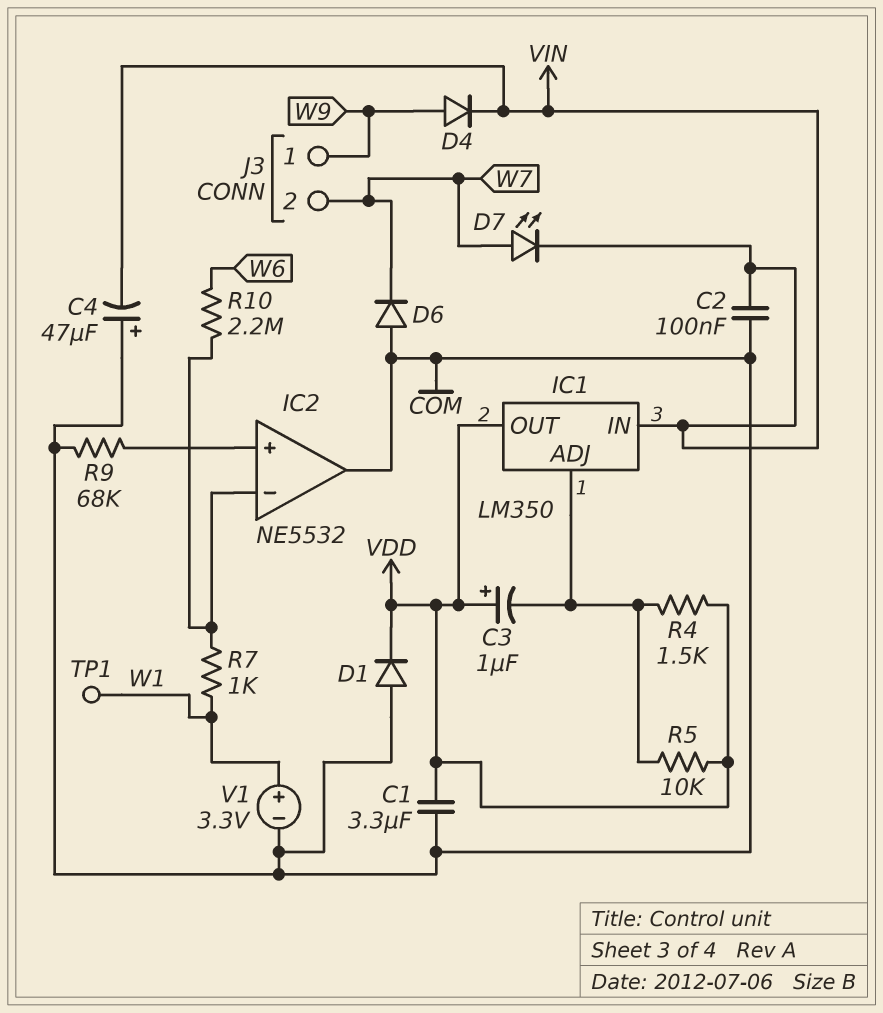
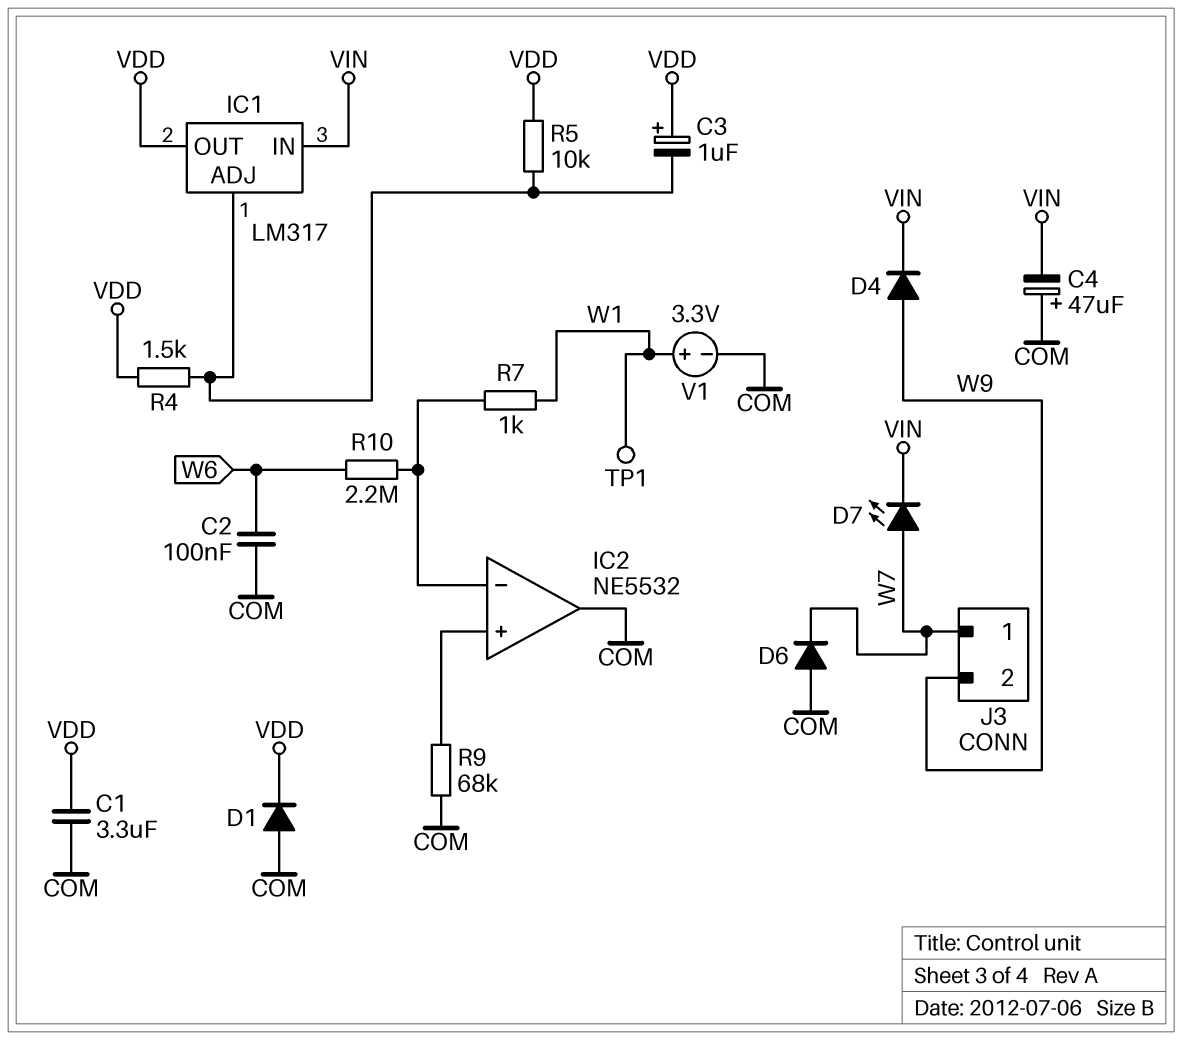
C2: 100nF (COM, VIN) -> 100nF (COM, W6)
IC1: LM350 -> LM317
J3 pin 1: W9 -> W7
J3 pin 2: W7 -> W9

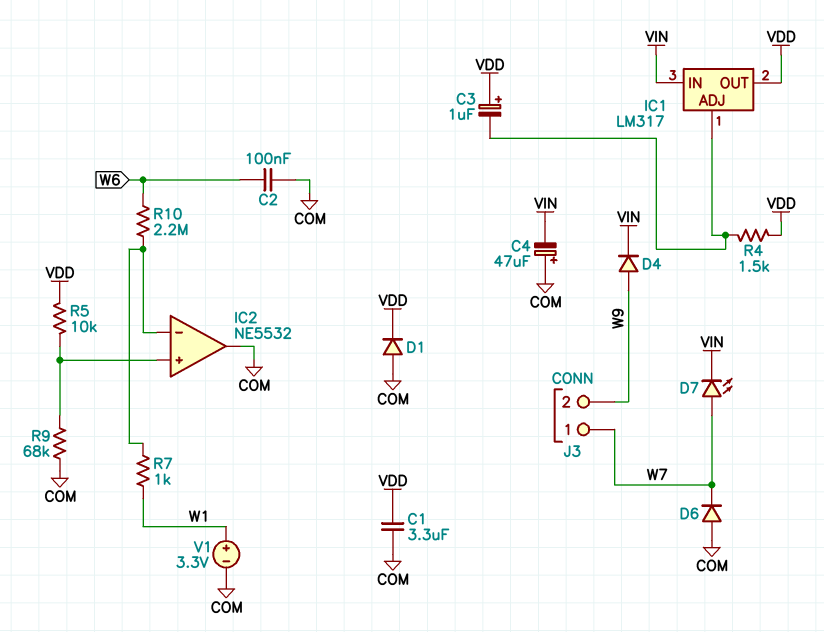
R5: 10k (IC1/ADJ, VDD) -> 10k (IC2/in+, VDD)
TP1: test point (W1) -> none

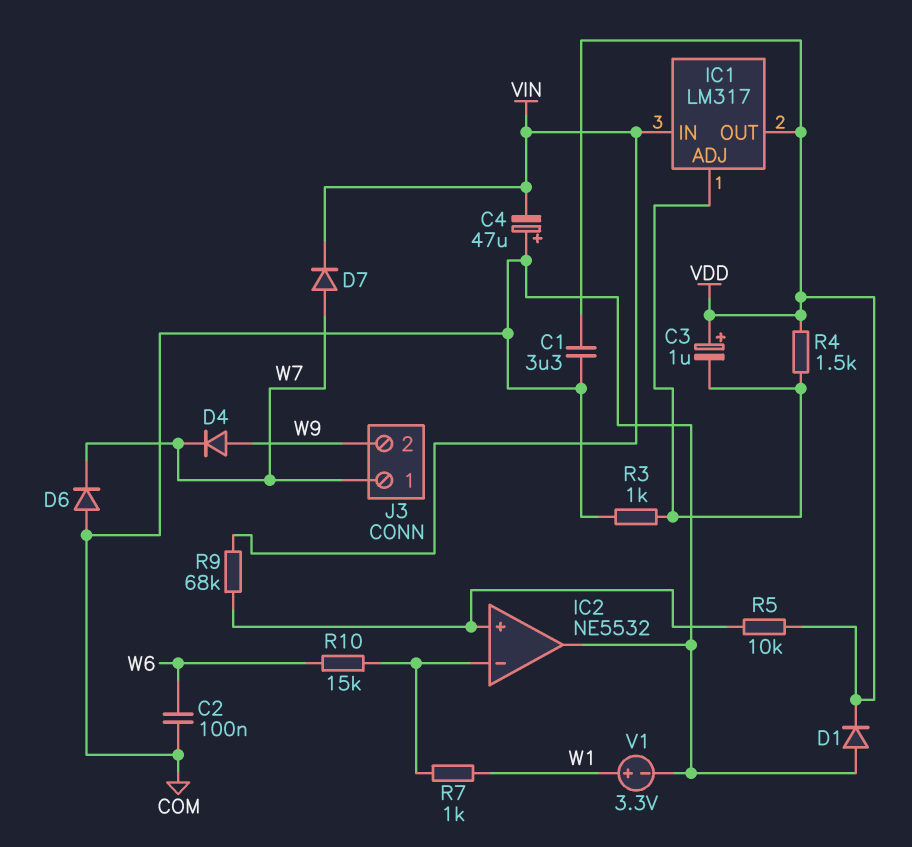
D4: diode (A W9, K VIN) -> diode (A W9, K W7)
D7: LED (A W7, K VIN) -> diode (A W7, K VIN)
R3: none -> 1k (COM, IC1/ADJ)
R9: 68k (COM, IC2/in+) -> 68k (IC2/in+, VIN)
R10: 2.2M (IC2/in-, W6) -> 15k (IC2/in-, W6)

